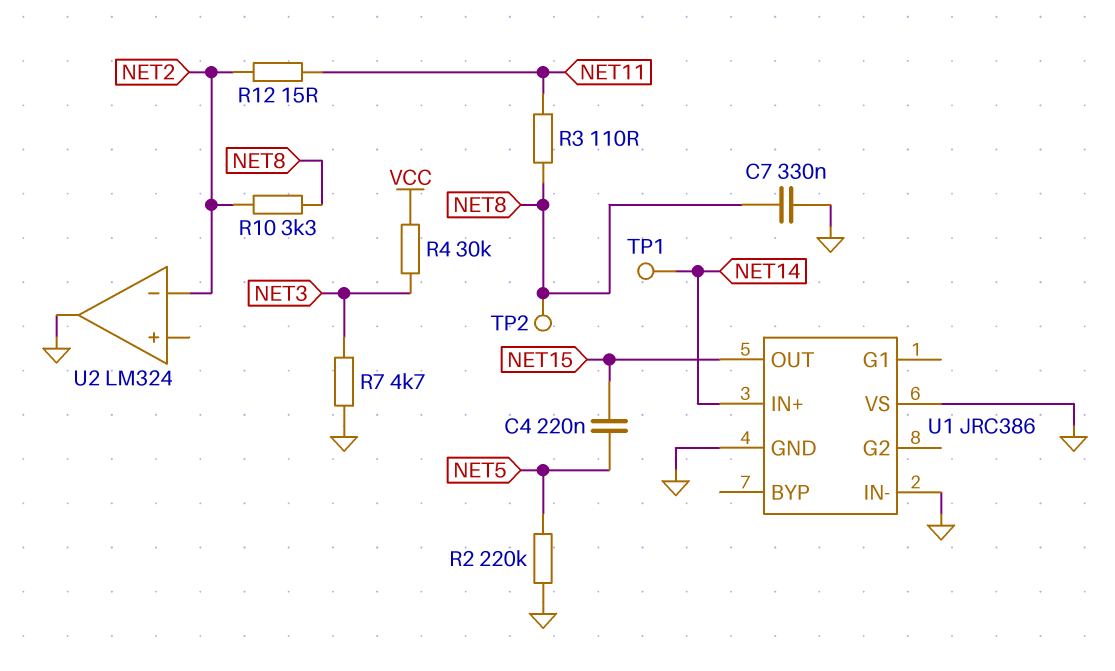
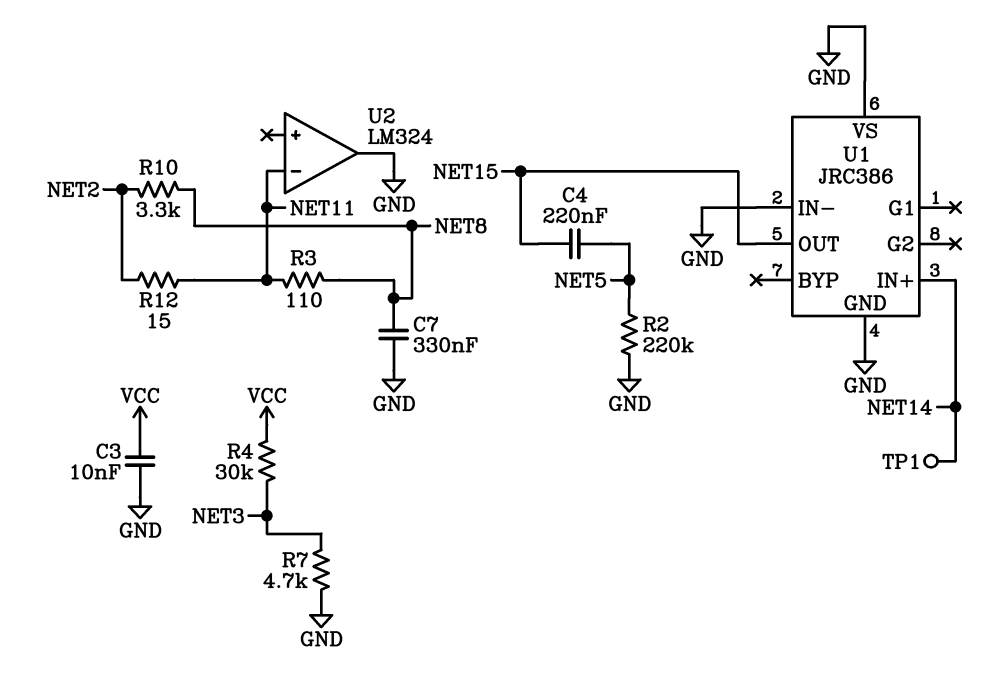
C3: none -> 10nF (GND, VCC)
TP2: test point (NET8) -> none
U2 pin in-: NET2 -> NET11

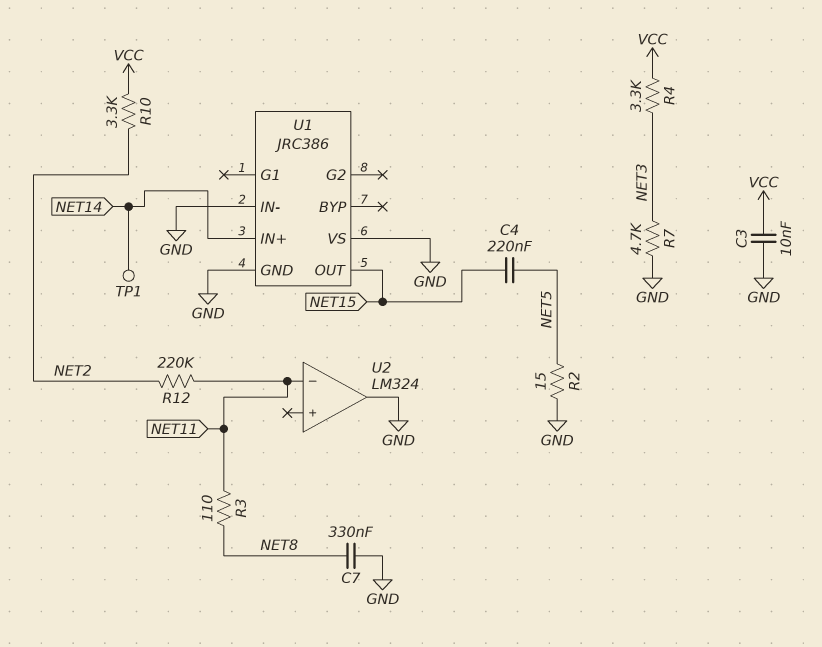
R2: 220k (GND, NET5) -> 15 (GND, NET5)
R4: 30k (NET3, VCC) -> 3.3k (NET3, VCC)
R10: 3.3k (NET2, NET8) -> 3.3k (NET2, VCC)
R12: 15 (NET2, NET11) -> 220k (NET2, NET11)

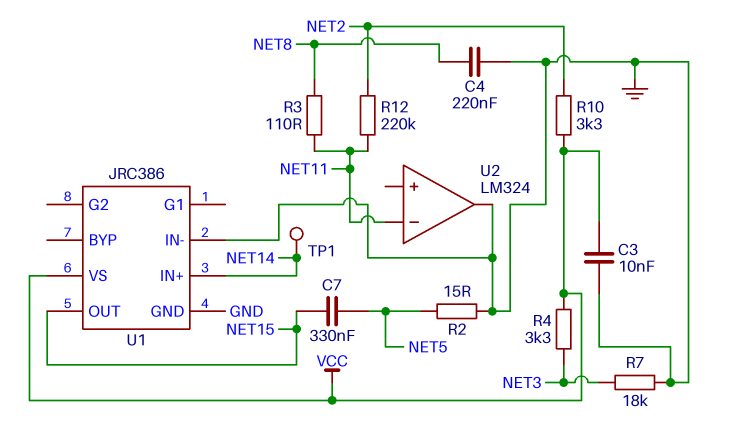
C4: 220nF (NET5, NET15) -> 220nF (GND, NET8)
C7: 330nF (GND, NET8) -> 330nF (NET5, NET15)
R7: 4.7k (GND, NET3) -> 18k (GND, NET3)
U1 pin VS: GND -> VCC

